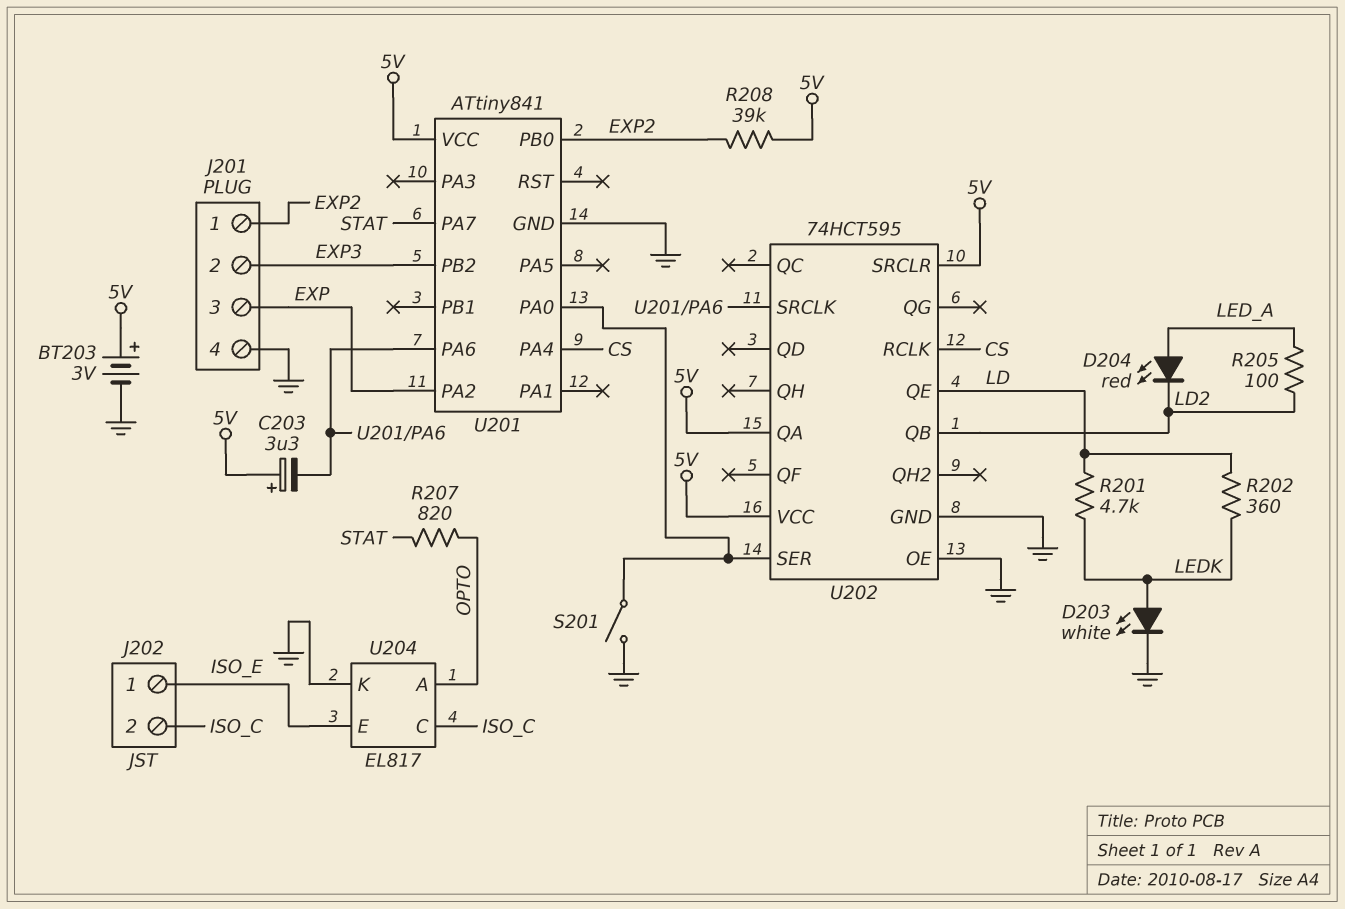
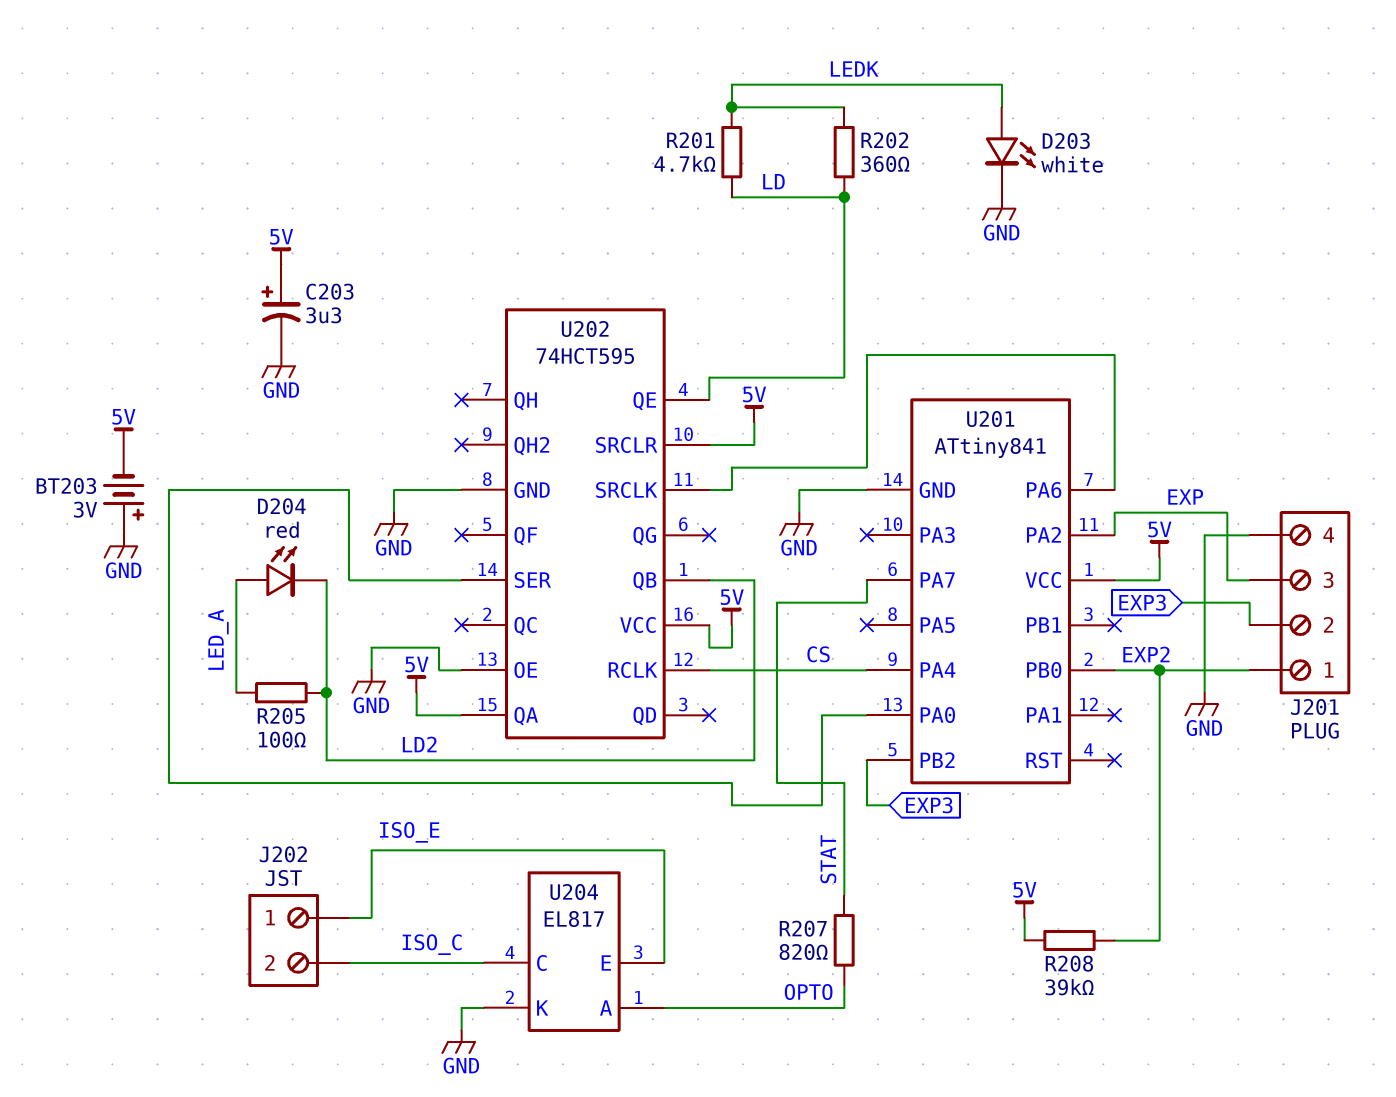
BT203: 3V (plus 5V, minus GND) -> 3V (plus GND, minus 5V)
C203: 3.3uF (plus 5V, minus U201/PA6) -> 3.3uF (plus 5V, minus GND)
S201: switch (GND, U201/PA0) -> none

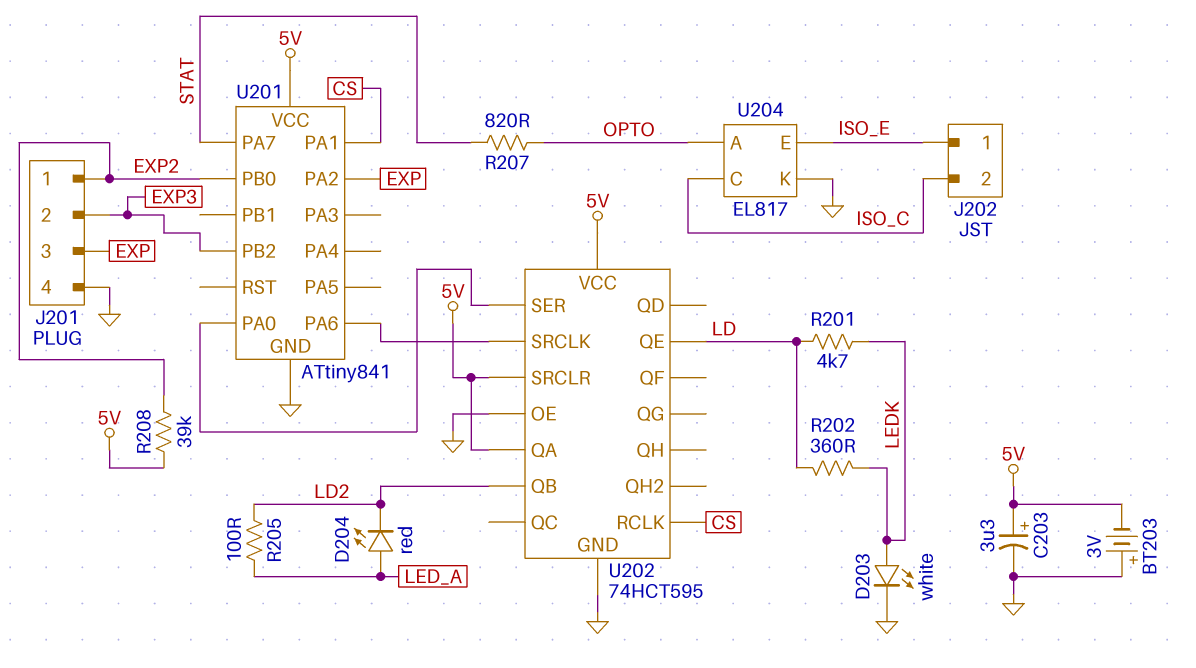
U201 pin PA1: none -> CS
U201 pin PA4: CS -> none

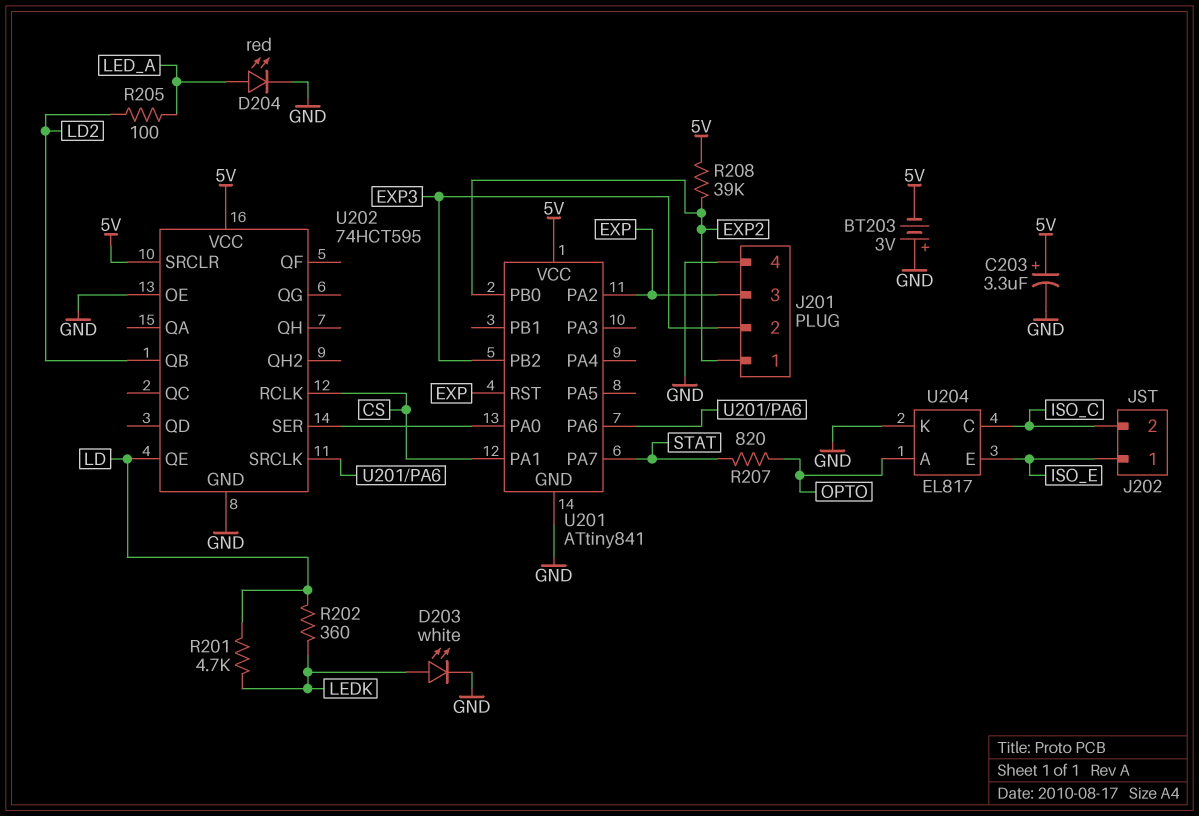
D204: LED red (A LED_A, K LD2) -> LED red (A LED_A, K GND)
U201 pin RST: none -> EXP
U202 pin QA: 5V -> none

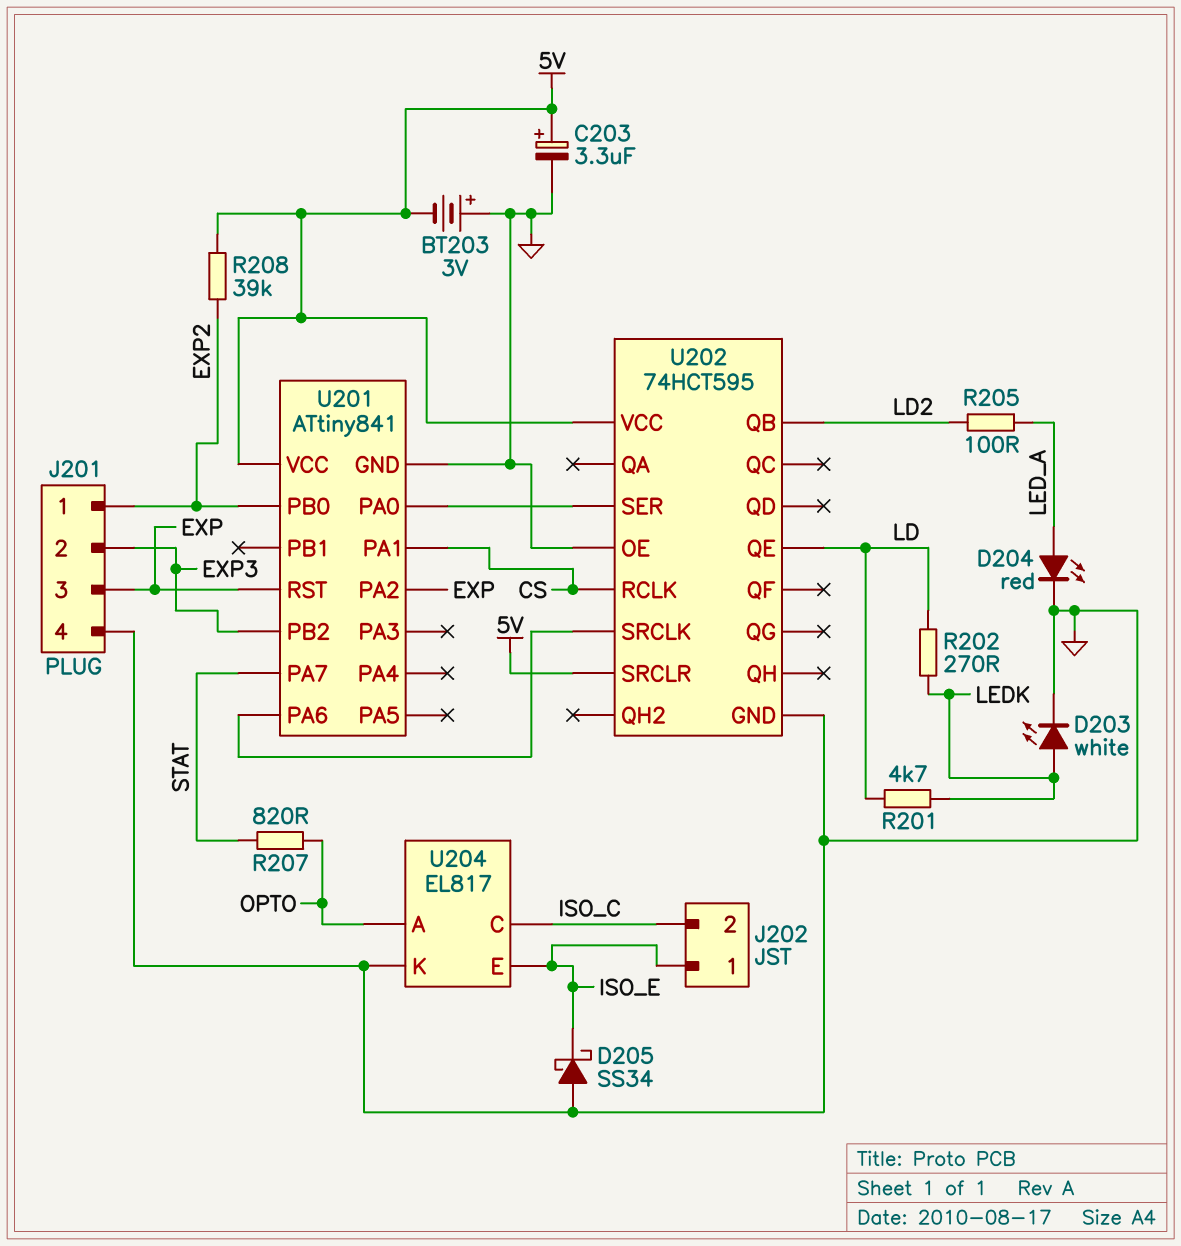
D205: none -> schottky SS34 (A GND, K ISO_E)
R202: 360 (LD, LEDK) -> 270 (LD, LEDK)

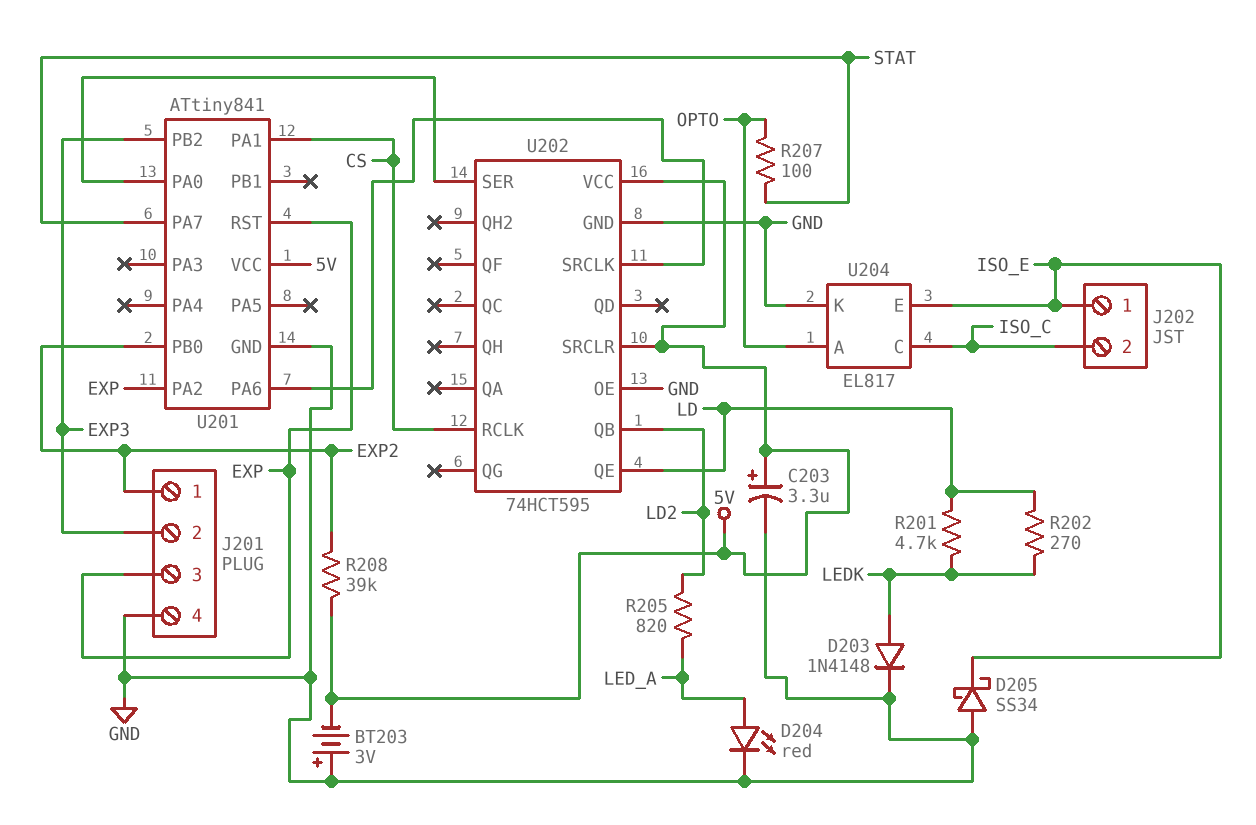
D203: LED white (A LEDK, K GND) -> diode 1N4148 (A LEDK, K GND)
R205: 100 (LD2, LED_A) -> 820 (LD2, LED_A)
R207: 820 (OPTO, STAT) -> 100 (OPTO, STAT)

